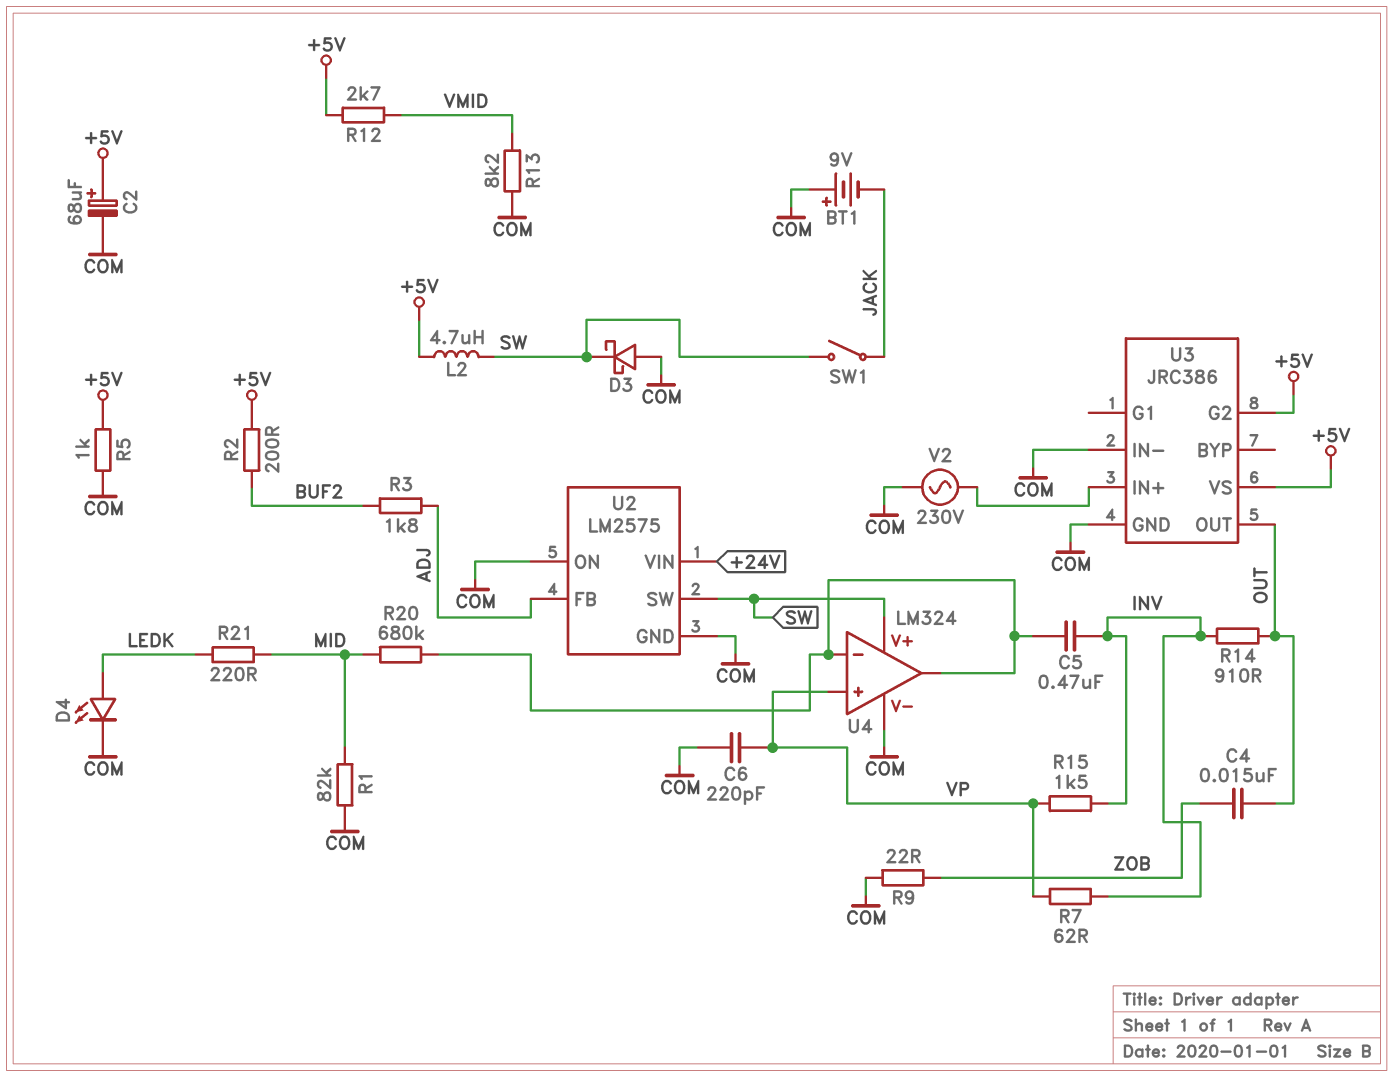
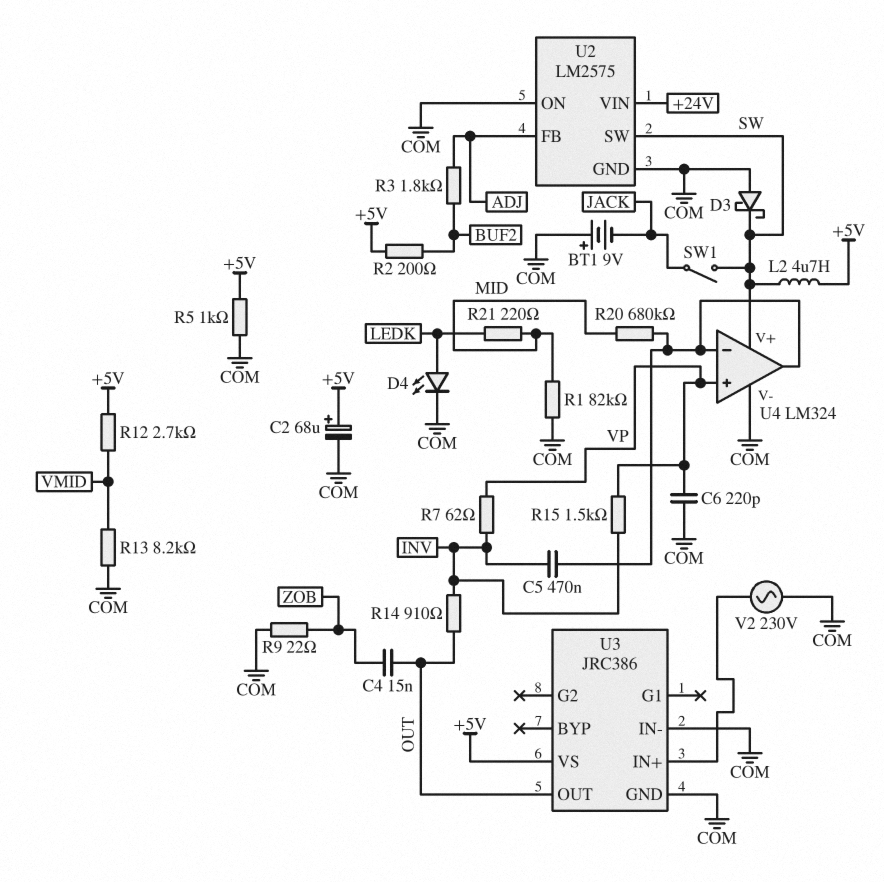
U3 pin G2: +5V -> none

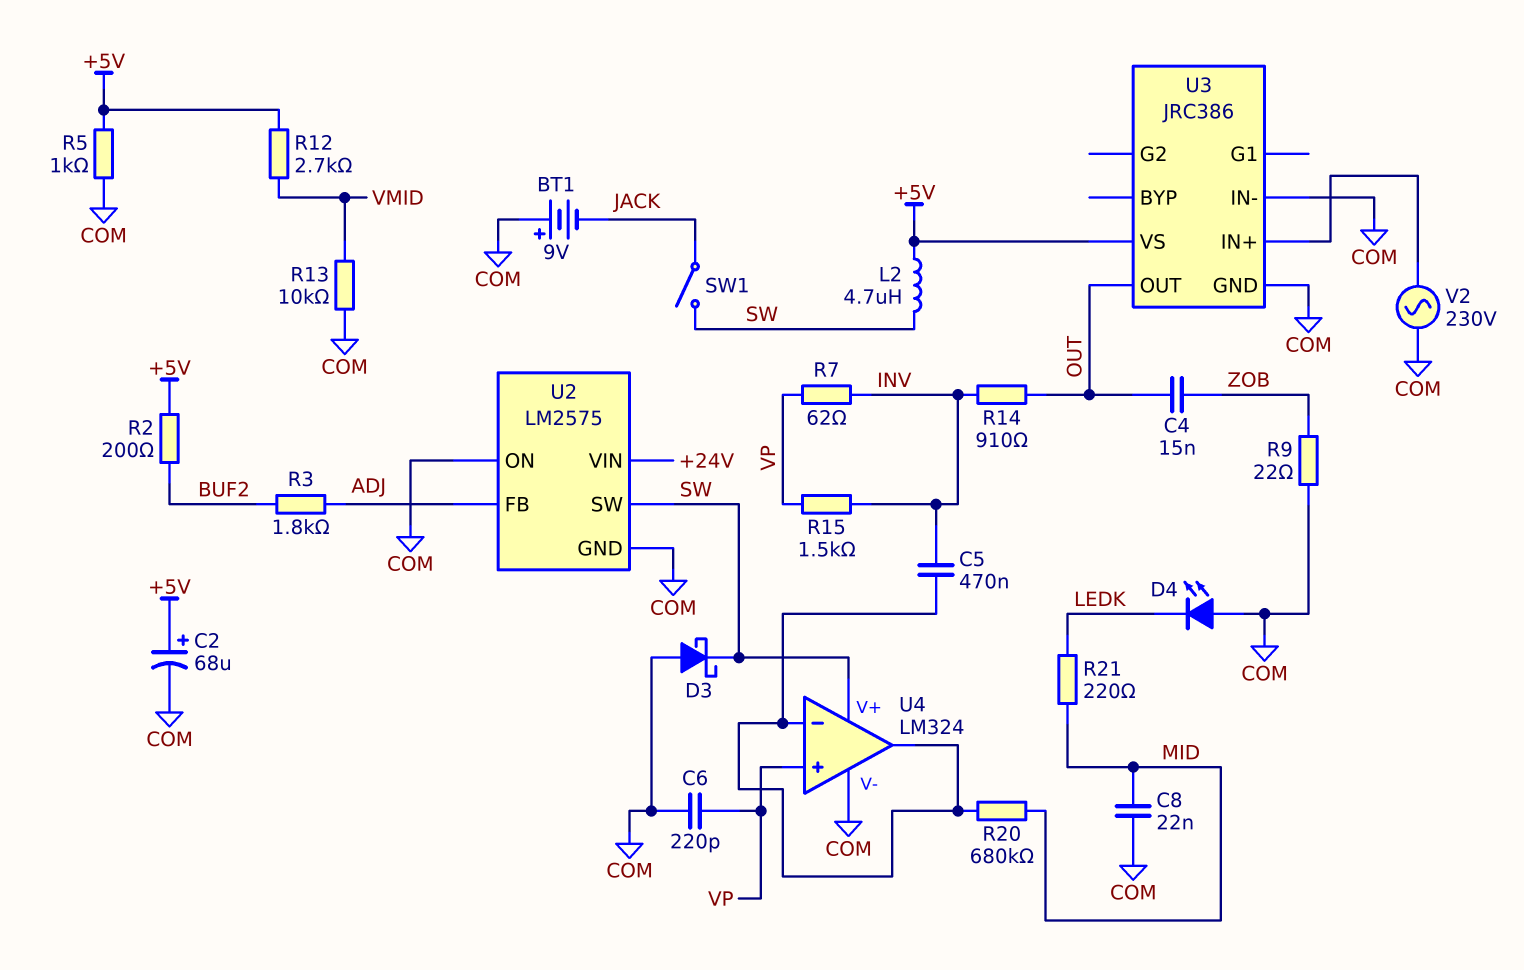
C8: none -> 22nF (COM, MID)
D4: LED (A LEDK, K COM) -> LED (A COM, K LEDK)
R1: 82k (COM, MID) -> none
R13: 8.2k (COM, VMID) -> 10k (COM, VMID)

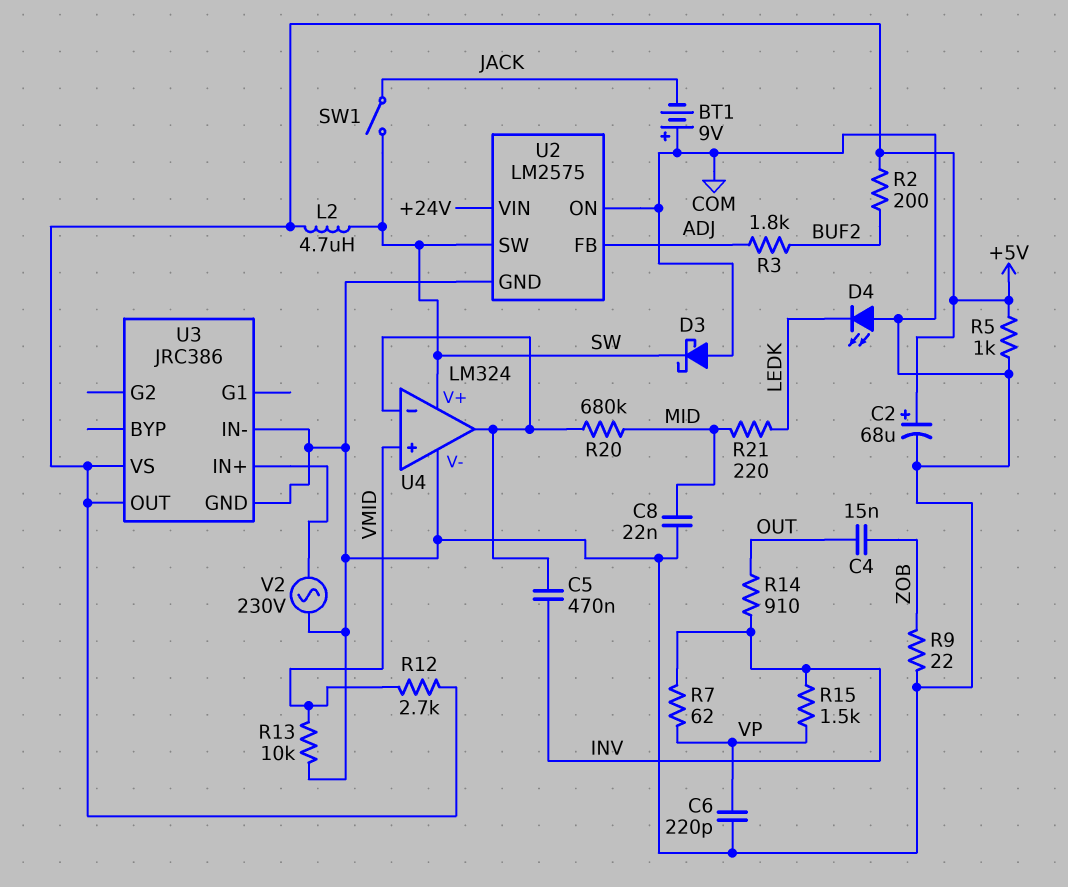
U3 pin OUT: OUT -> +5V
U4 pin in+: VP -> VMID

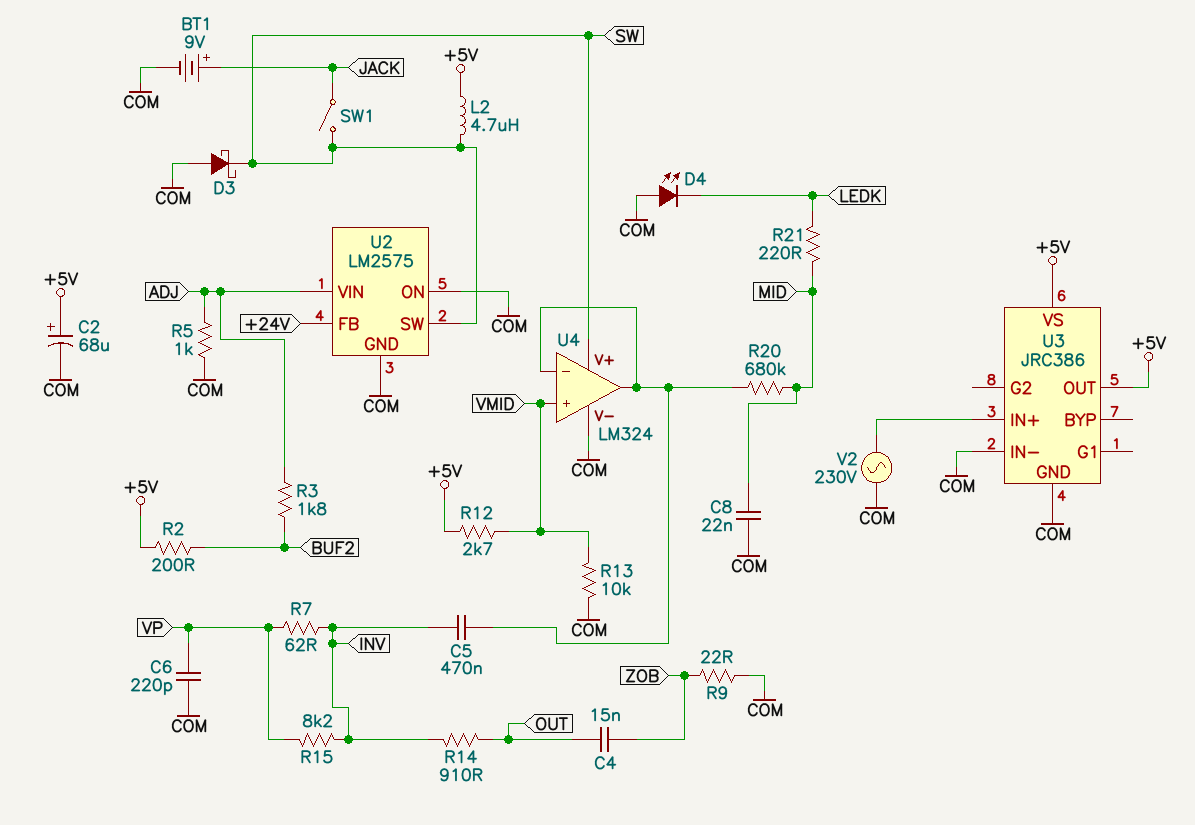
BT1: 9V (plus COM, minus JACK) -> 9V (plus JACK, minus COM)
R5: 1k (+5V, COM) -> 1k (ADJ, COM)
R15: 1.5k (INV, VP) -> 8.2k (INV, VP)
U2 pin FB: ADJ -> +24V
U2 pin VIN: +24V -> ADJ

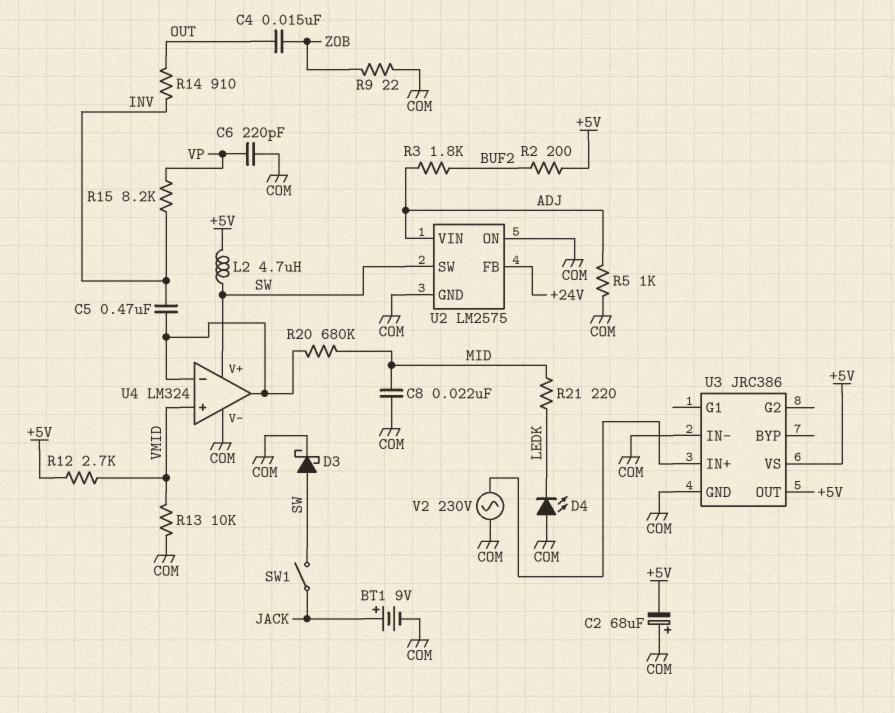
C2: 68uF (plus +5V, minus COM) -> 68uF (plus COM, minus +5V)
D3: schottky (A COM, K SW) -> schottky (A SW, K COM)
R7: 62 (INV, VP) -> none

